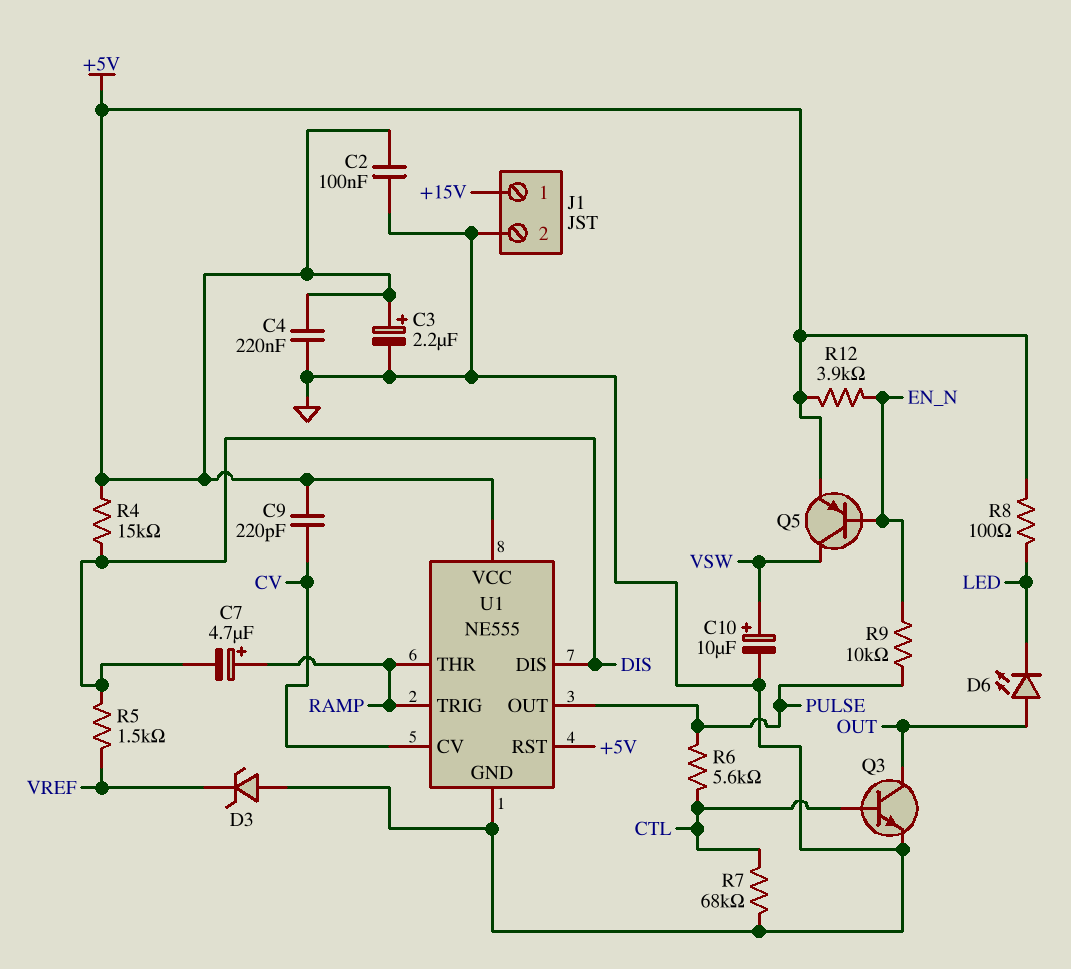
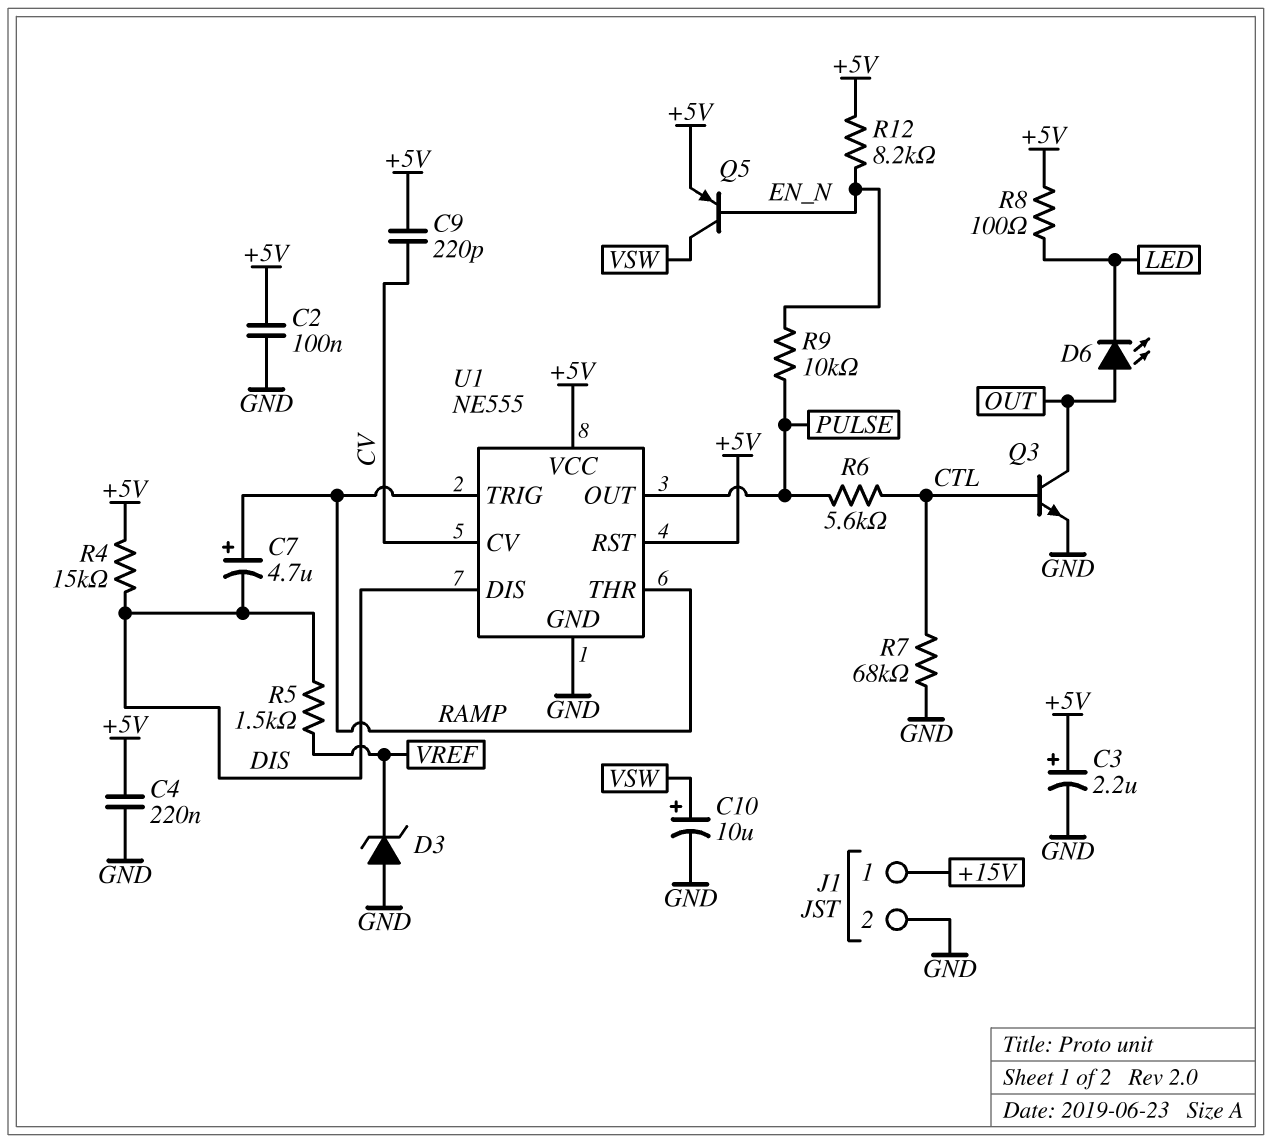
R12: 3.9k (+5V, EN_N) -> 8.2k (+5V, EN_N)

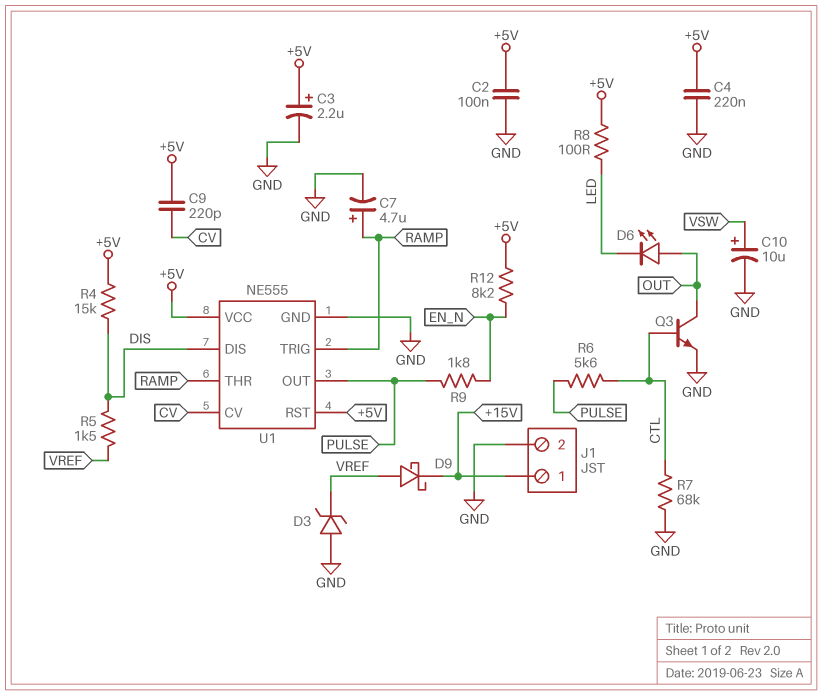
C7: 4.7uF (plus RAMP, minus DIS) -> 4.7uF (plus RAMP, minus GND)
D9: none -> schottky (A VREF, K +15V)
Q5: PNP (B EN_N, C VSW, E +5V) -> none
R9: 10k (EN_N, PULSE) -> 1.8k (EN_N, PULSE)

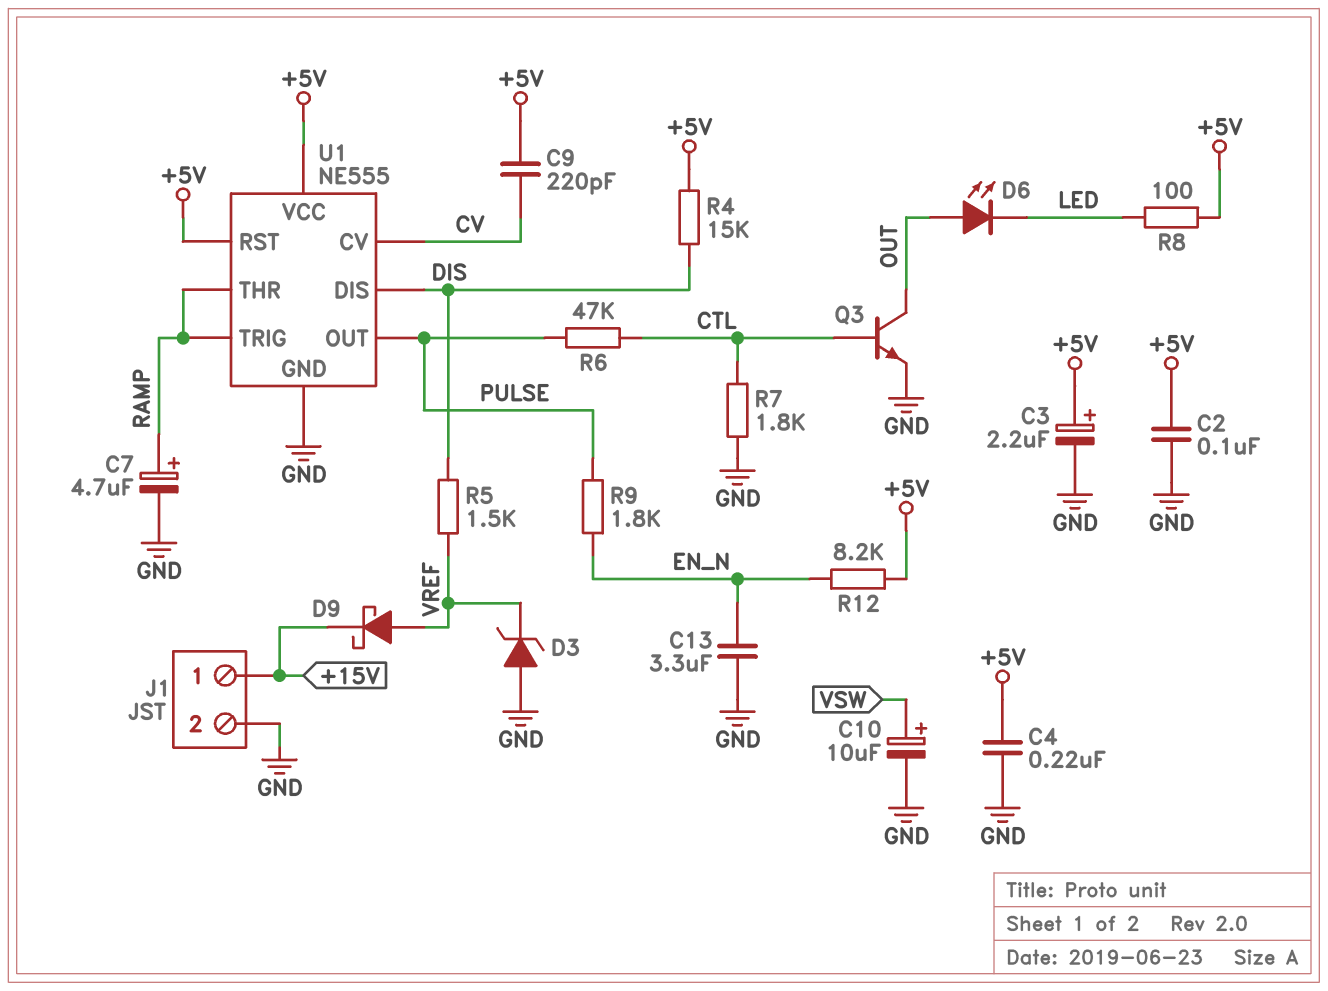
C13: none -> 3.3uF (EN_N, GND)
R6: 5.6k (CTL, PULSE) -> 47k (CTL, PULSE)
R7: 68k (CTL, GND) -> 1.8k (CTL, GND)

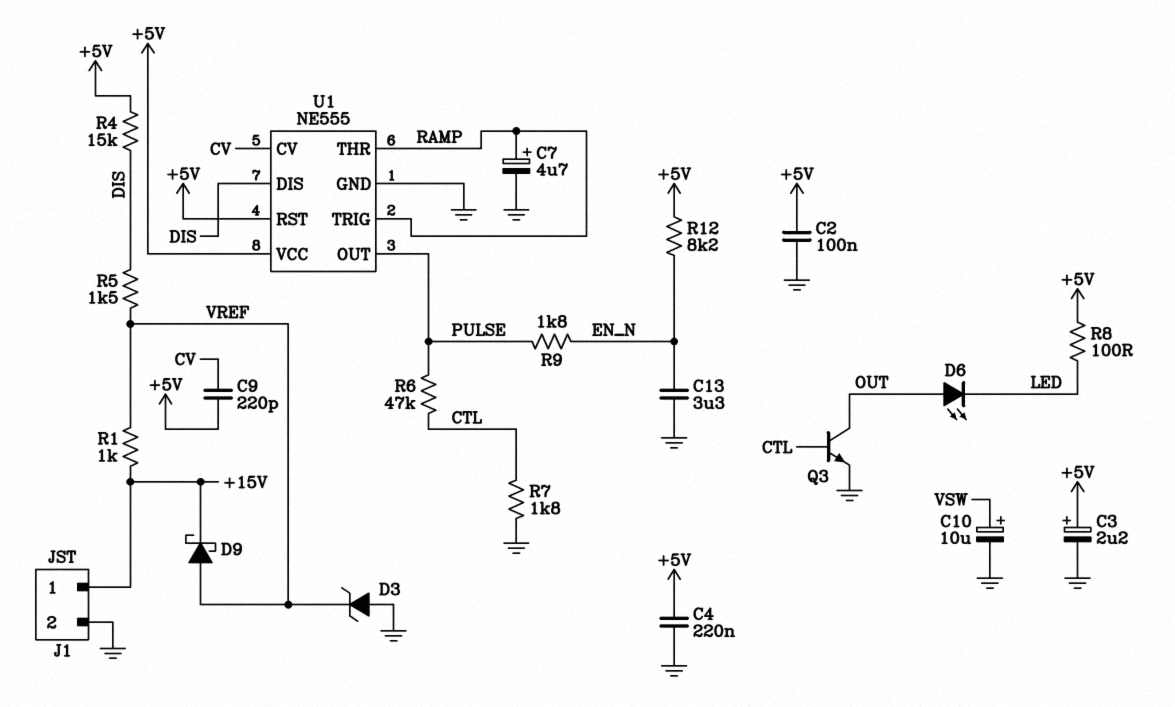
R1: none -> 1k (+15V, VREF)

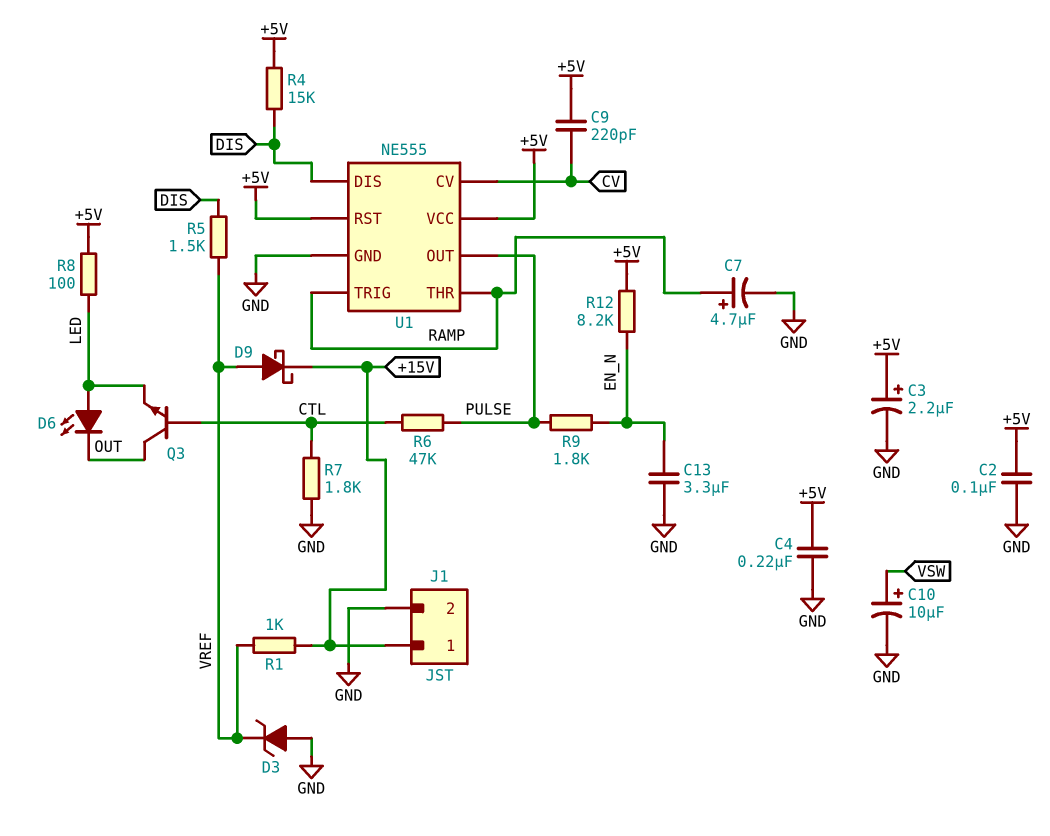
D6: LED (A OUT, K LED) -> LED (A LED, K OUT)
Q3: NPN (B CTL, C OUT, E GND) -> NPN (B CTL, C OUT, E LED)

